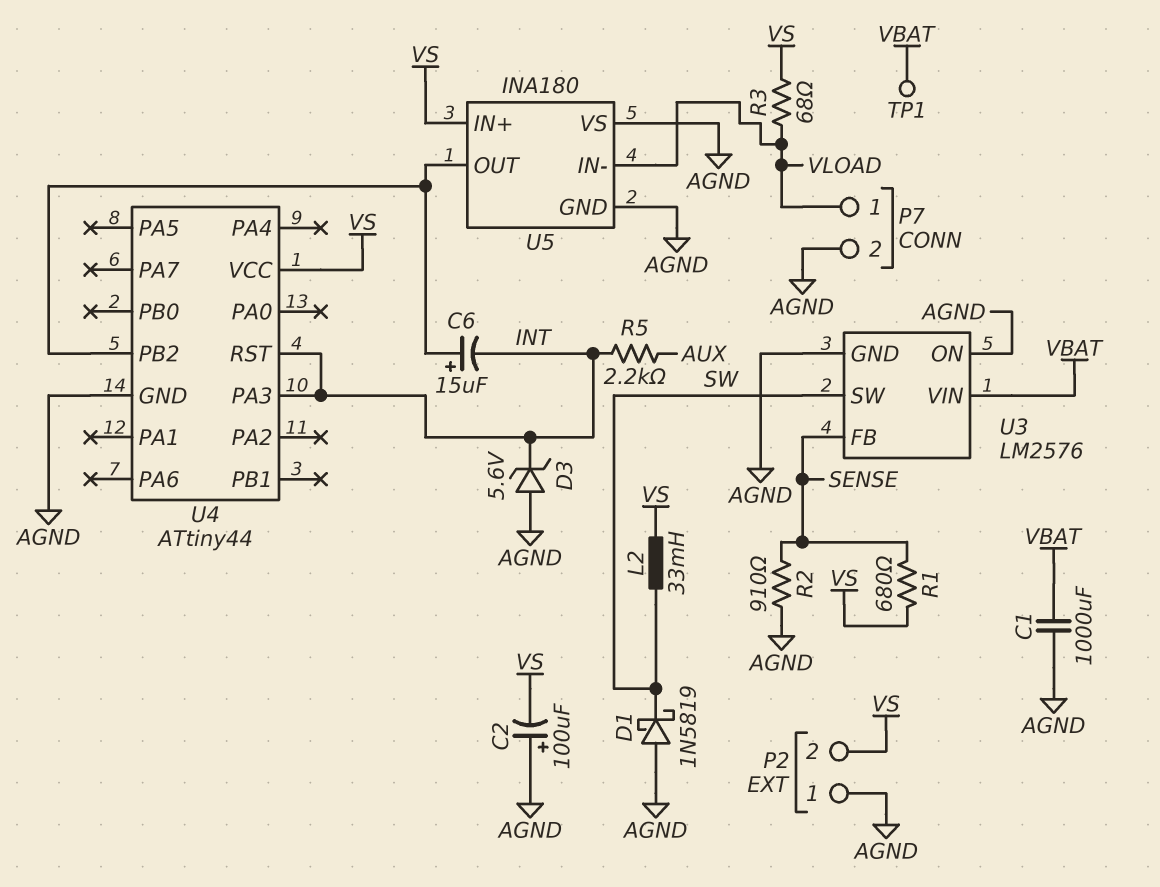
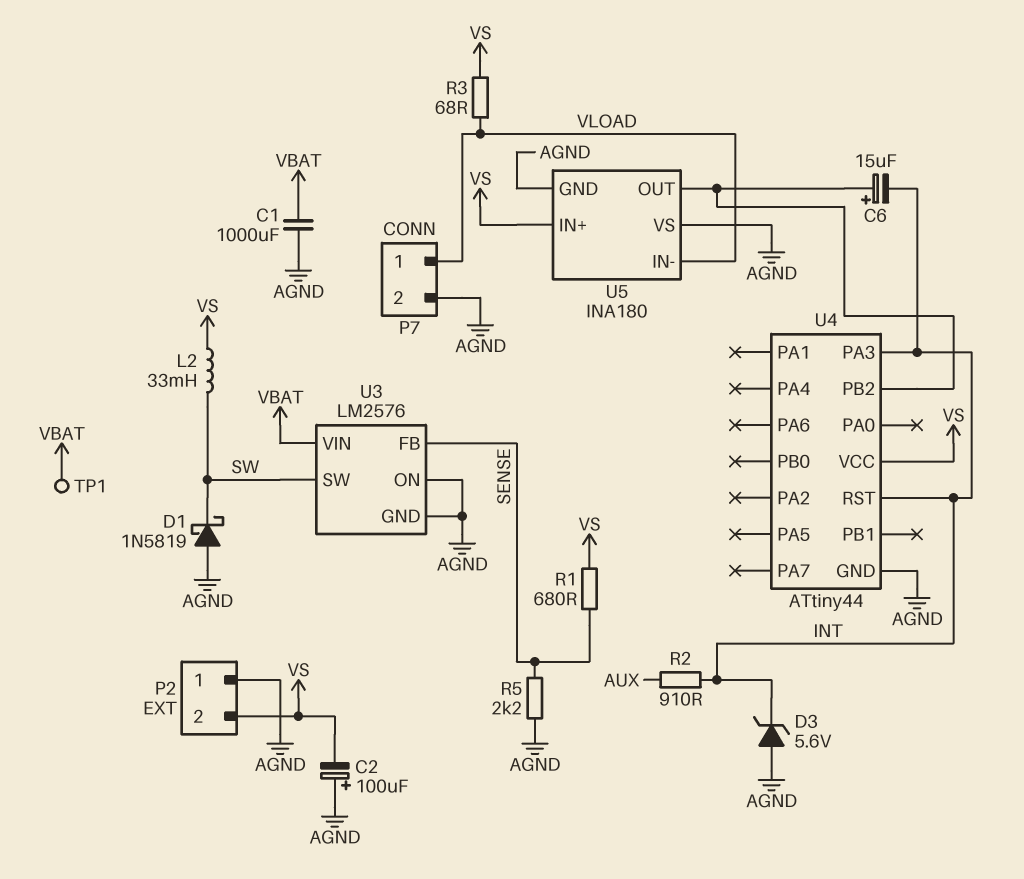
R2: 910 (AGND, SENSE) -> 910 (AUX, INT)
R5: 2.2k (AUX, INT) -> 2.2k (AGND, SENSE)

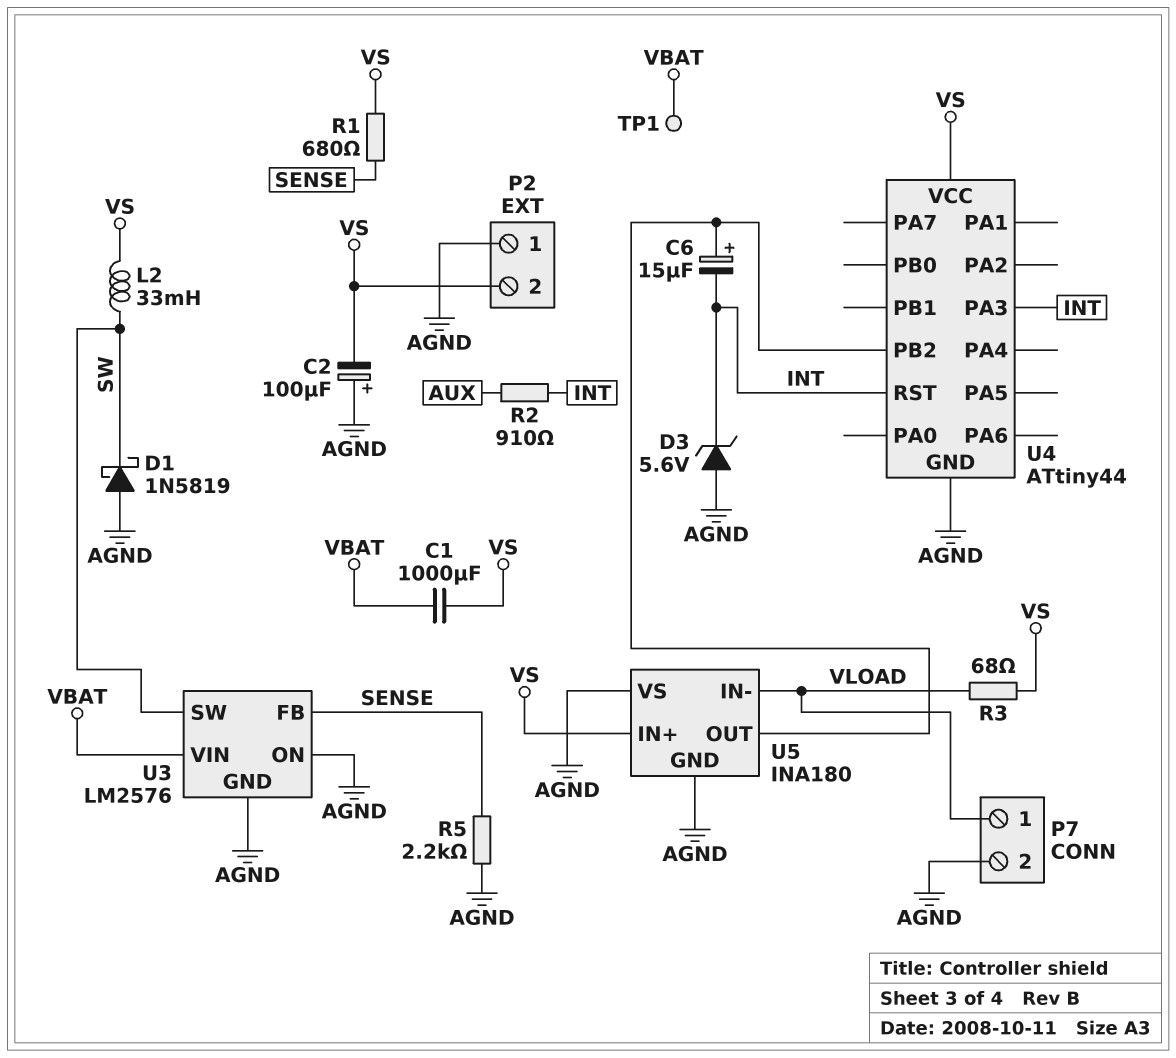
C1: 1000uF (AGND, VBAT) -> 1000uF (VBAT, VS)

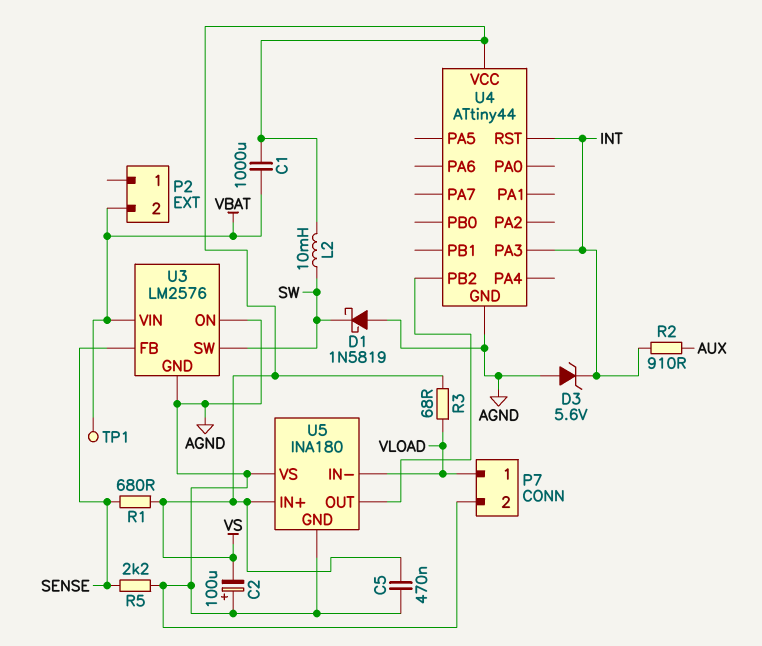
C5: none -> 470nF (AGND, VS)
C6: 15uF (plus U4/PB2, minus INT) -> none
L2: 33mH (SW, VS) -> 10mH (SW, VS)
P2 pin 1: AGND -> none
P2 pin 2: VS -> VBAT

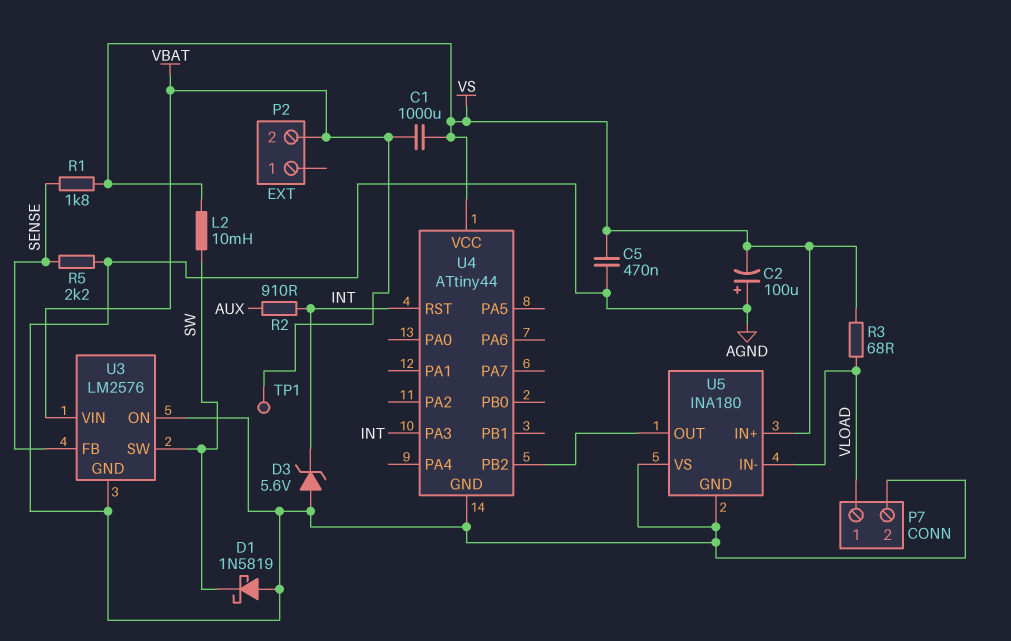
R1: 680 (SENSE, VS) -> 1.8k (SENSE, VS)

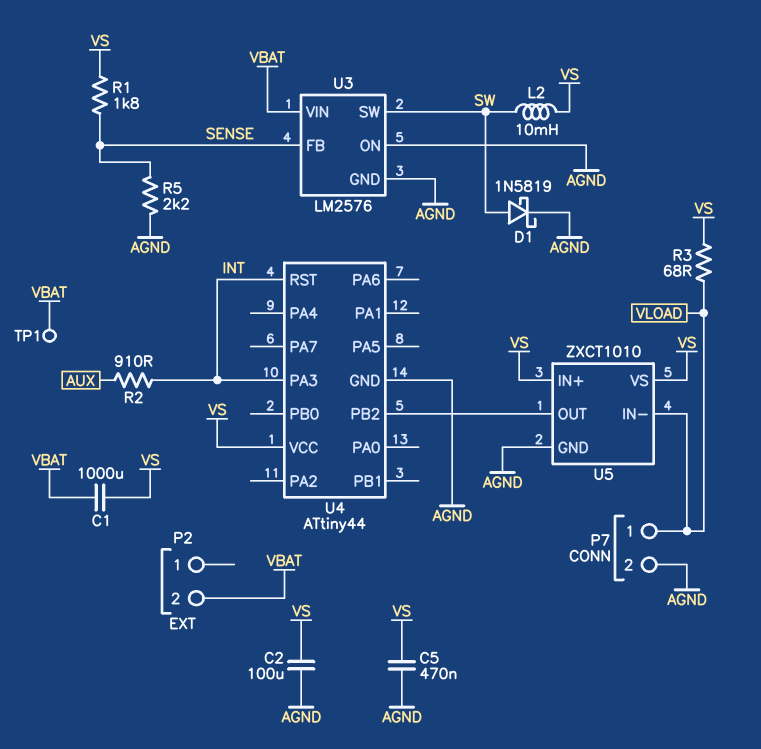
C2: 100uF (plus AGND, minus VS) -> 100uF (AGND, VS)
D1: schottky 1N5819 (A AGND, K SW) -> schottky 1N5819 (A SW, K AGND)
D3: zener 5.6V (A AGND, K INT) -> none
U5: INA180 -> ZXCT1010
U5 pin VS: AGND -> VS

